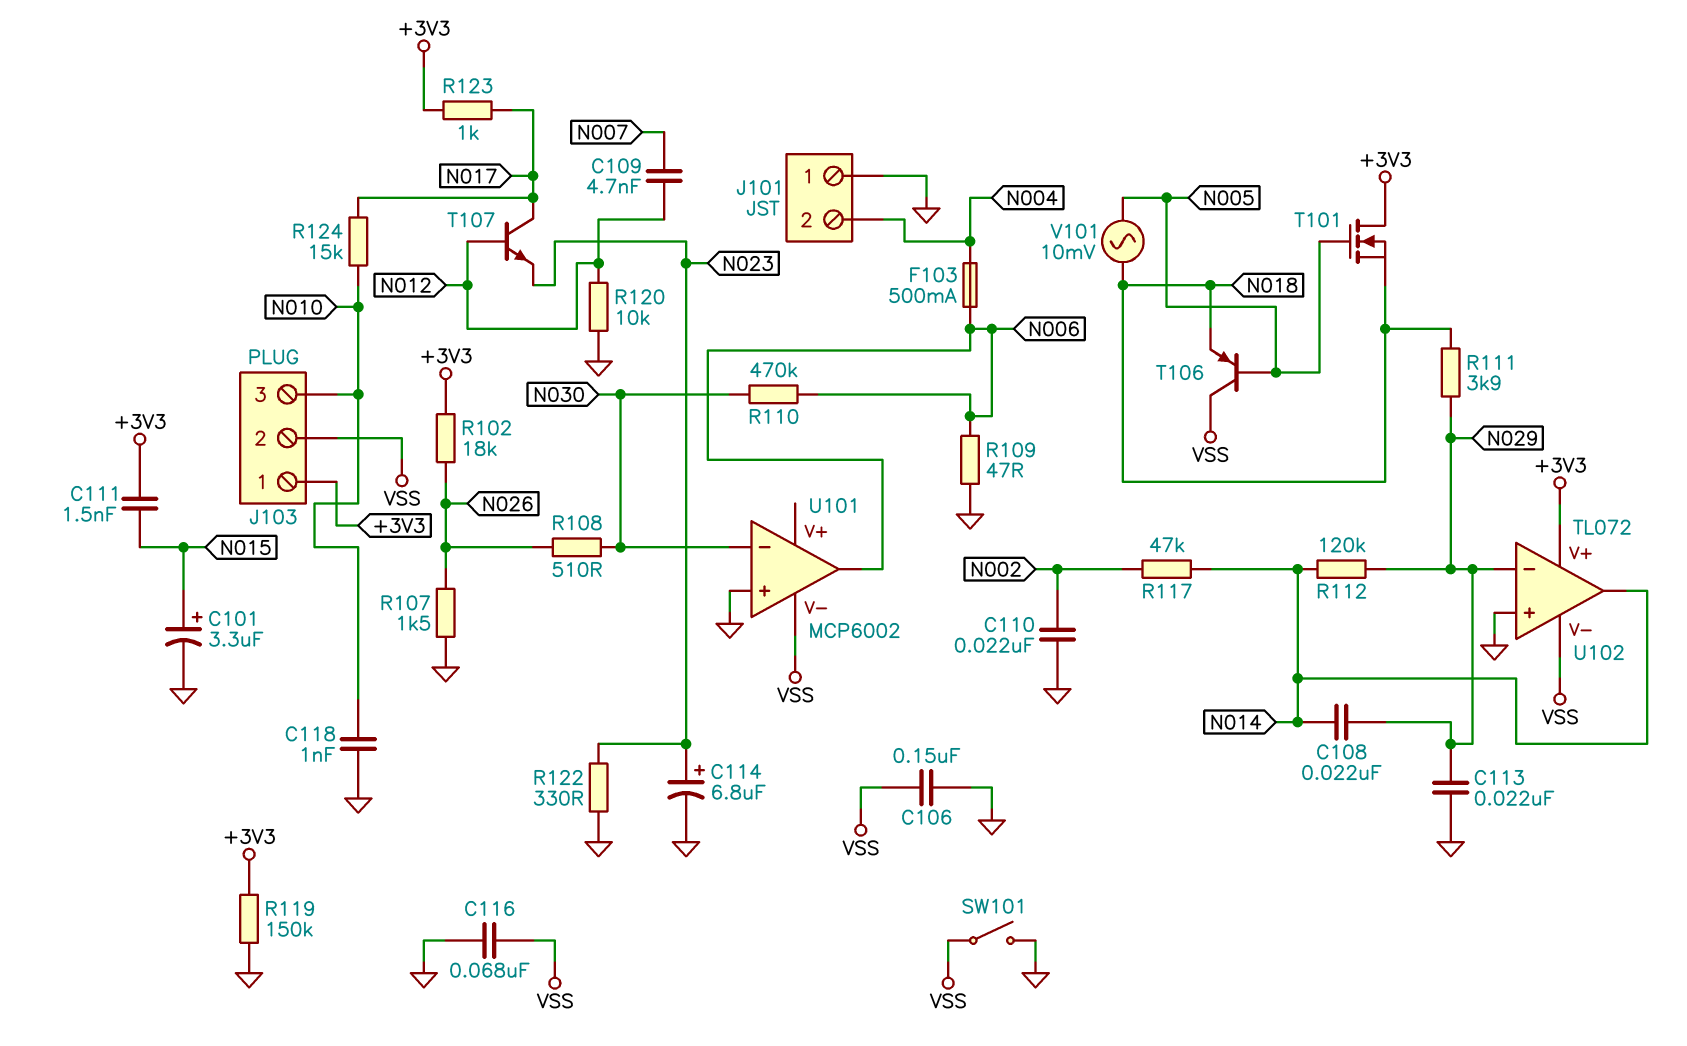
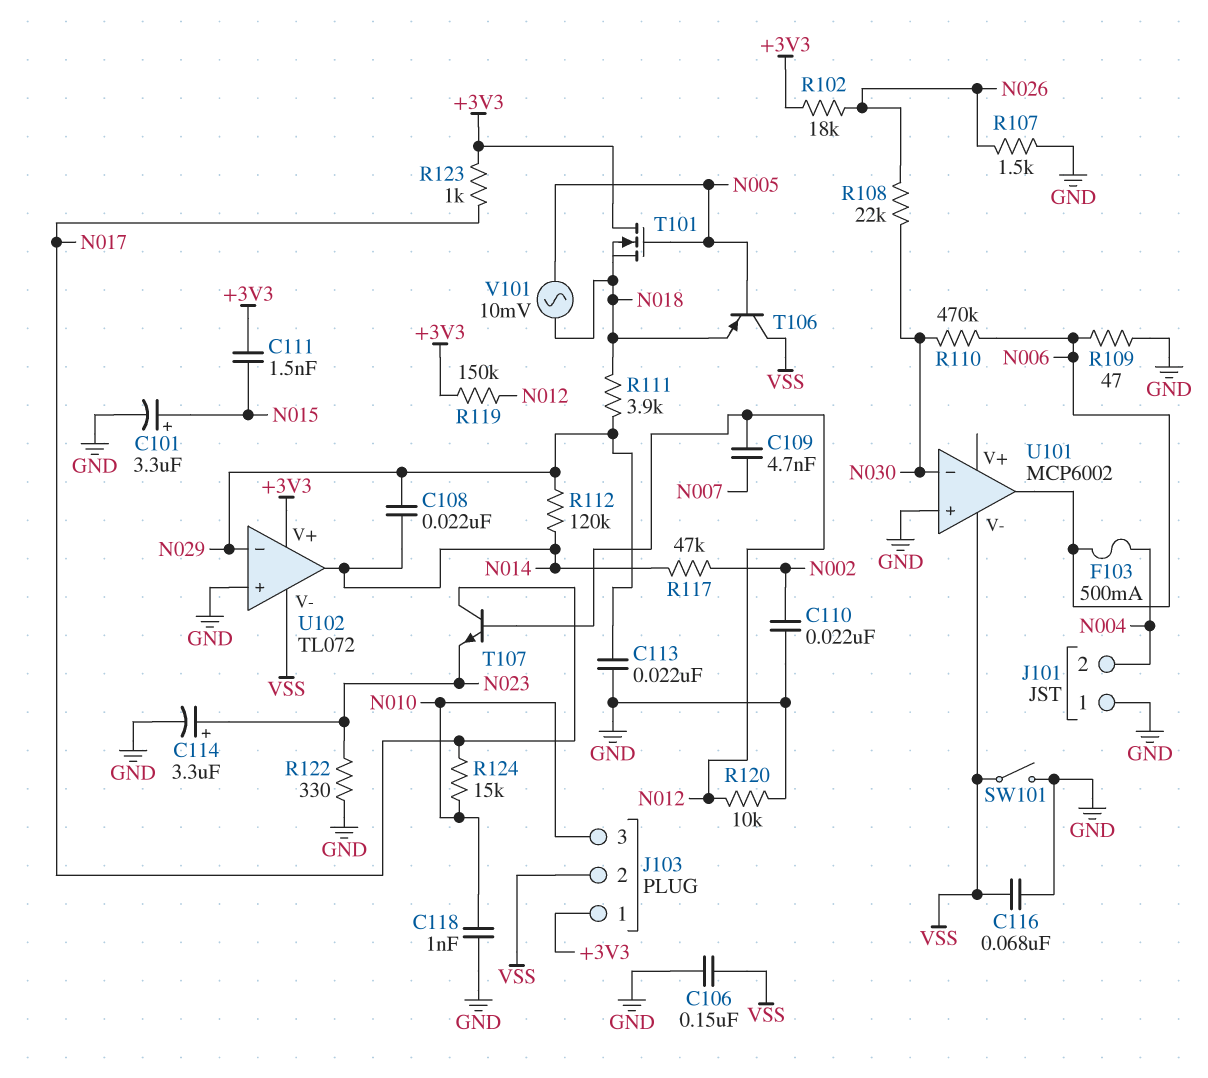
C114: 6.8uF (plus N023, minus GND) -> 3.3uF (plus N023, minus GND)
R108: 510 (N026, N030) -> 22k (N026, N030)
R119: 150k (+3V3, GND) -> 150k (+3V3, N012)

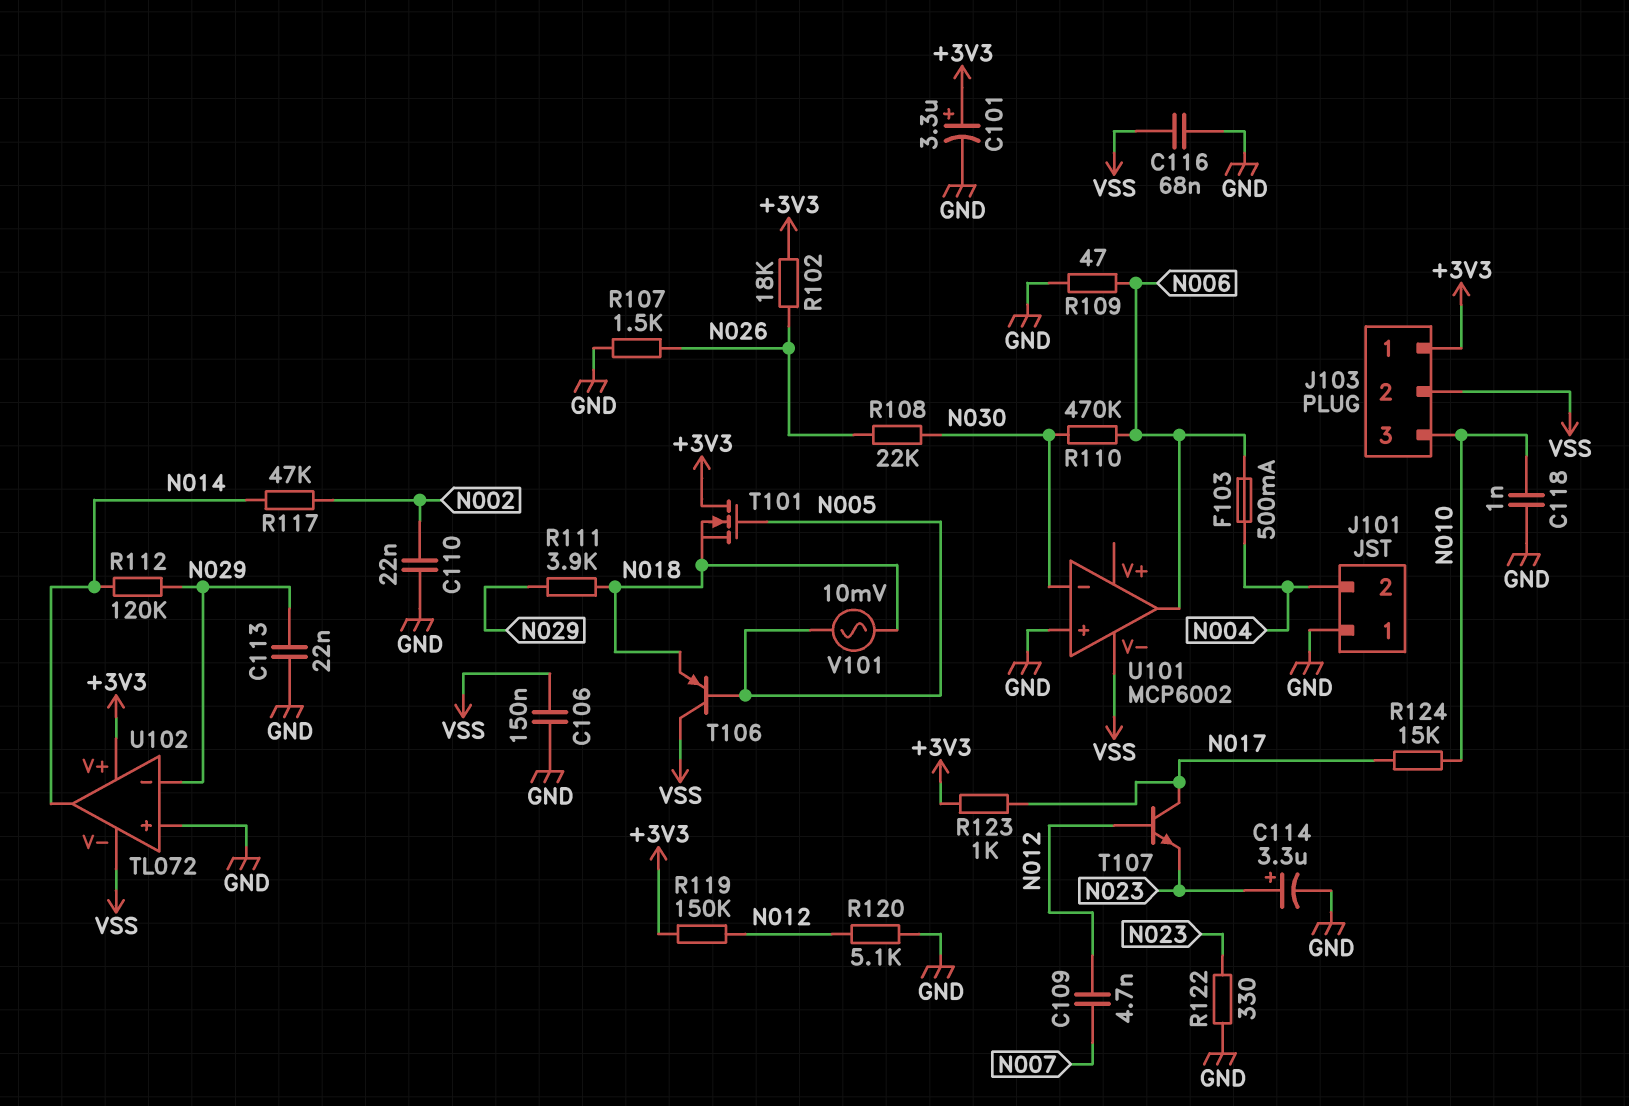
C101: 3.3uF (plus N015, minus GND) -> 3.3uF (plus +3V3, minus GND)
C108: 22nF (N014, N029) -> none
C111: 1.5nF (+3V3, N015) -> none
R120: 10k (GND, N012) -> 5.1k (GND, N012)
SW101: switch (GND, VSS) -> none

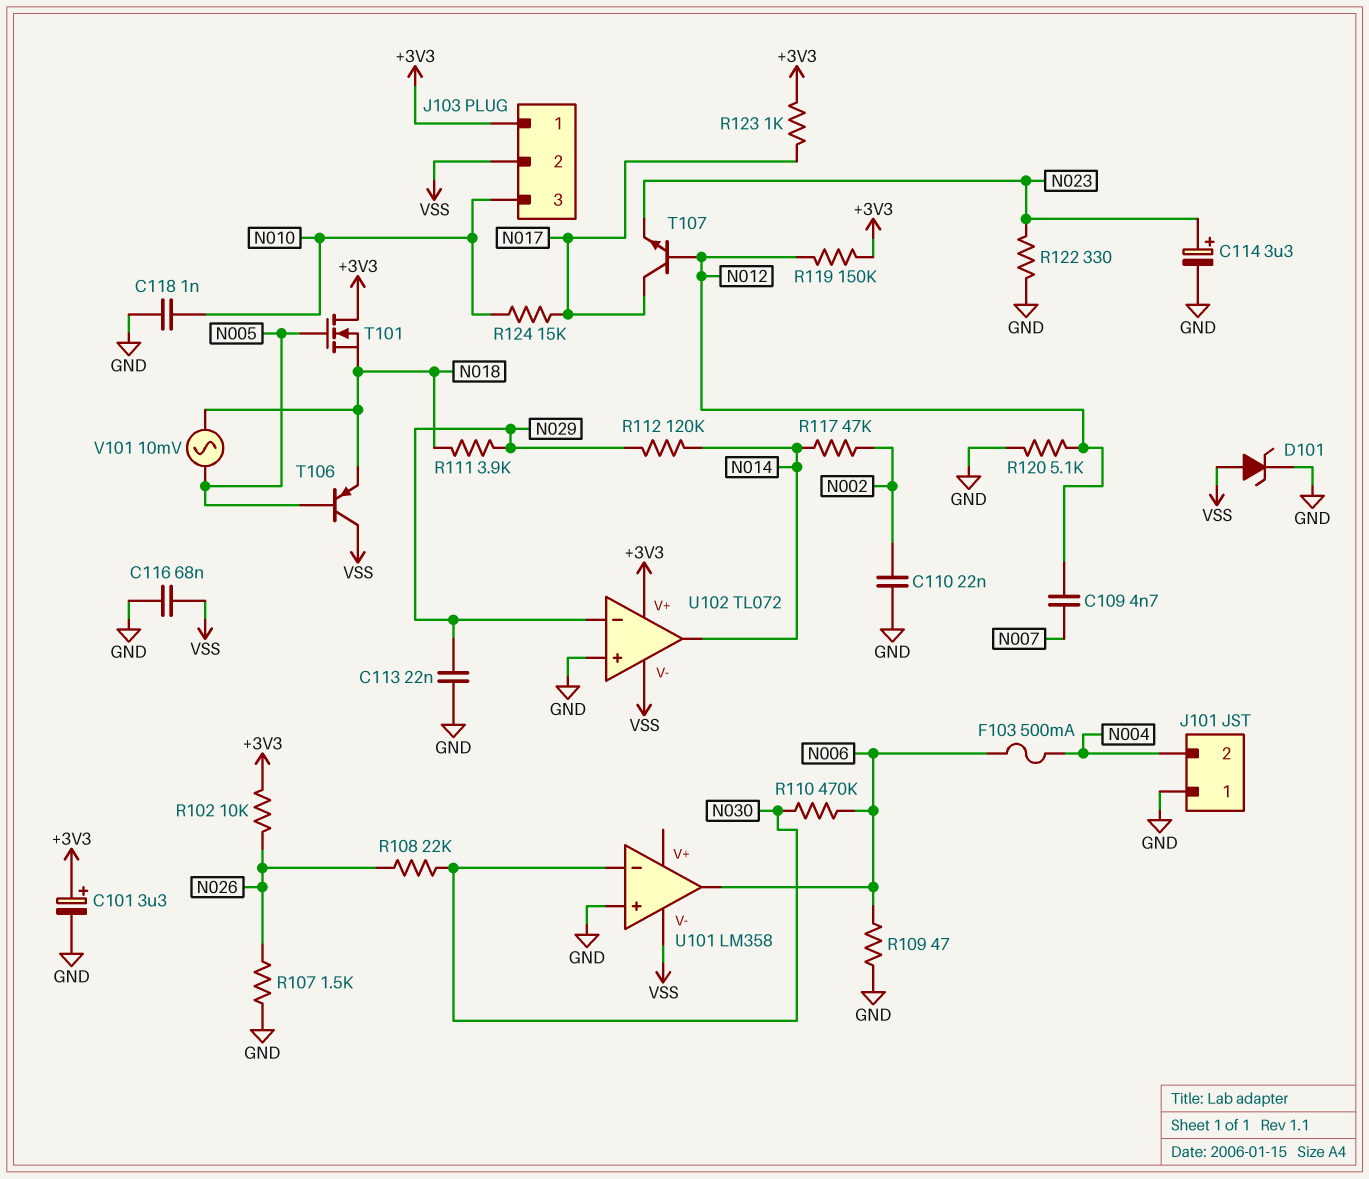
C106: 150nF (GND, VSS) -> none
D101: none -> zener (A VSS, K GND)
R102: 18k (+3V3, N026) -> 10k (+3V3, N026)
U101: MCP6002 -> LM358

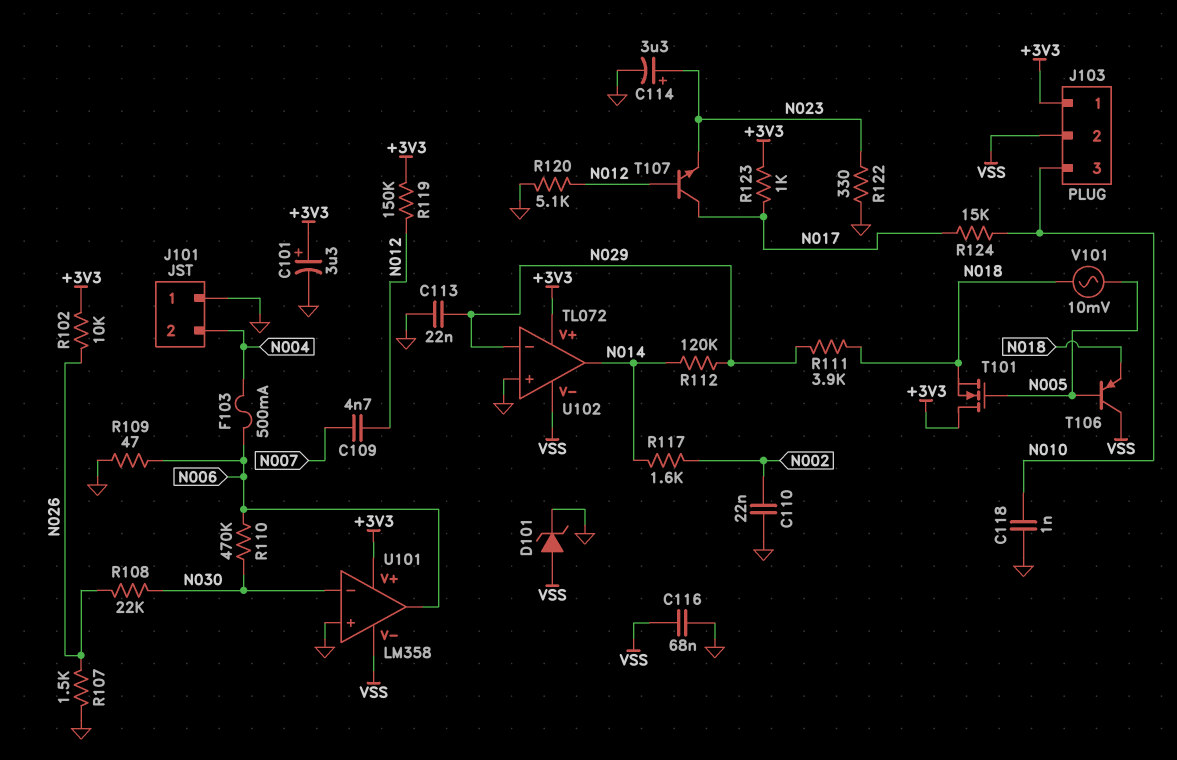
R117: 47k (N002, N014) -> 1.6k (N002, N014)
U101 pin V+: none -> +3V3

